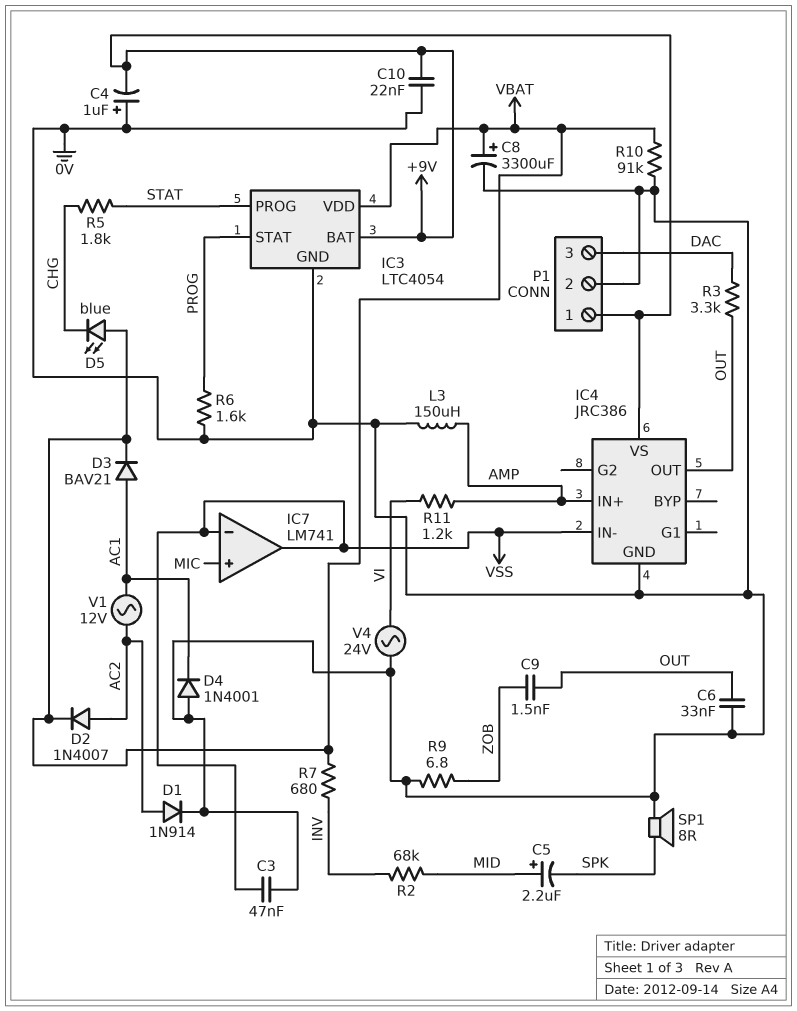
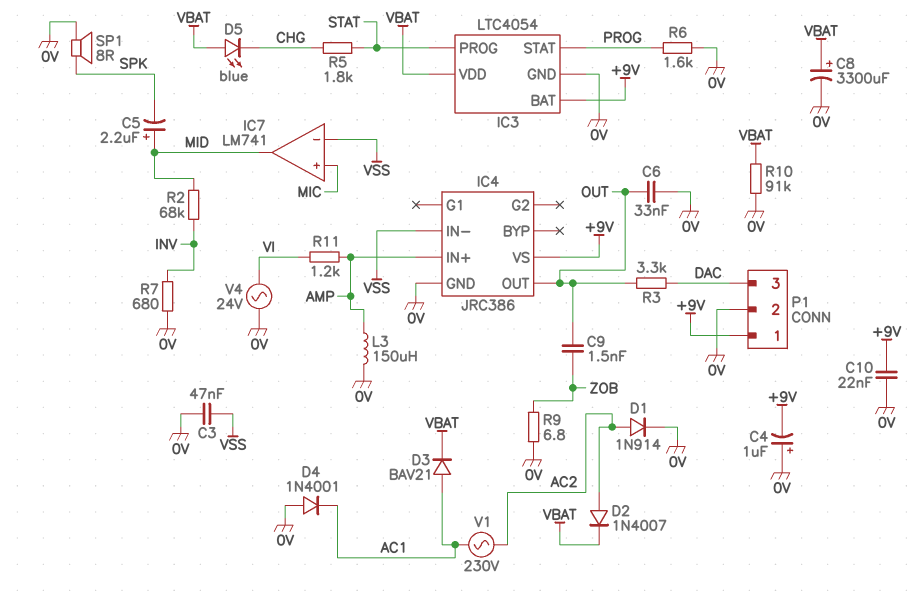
IC7 pin out: VSS -> MID
R7: 680 (INV, VBAT) -> 680 (0V, INV)
V1: AC 12V (AC1, AC2) -> AC 230V (AC1, AC2)

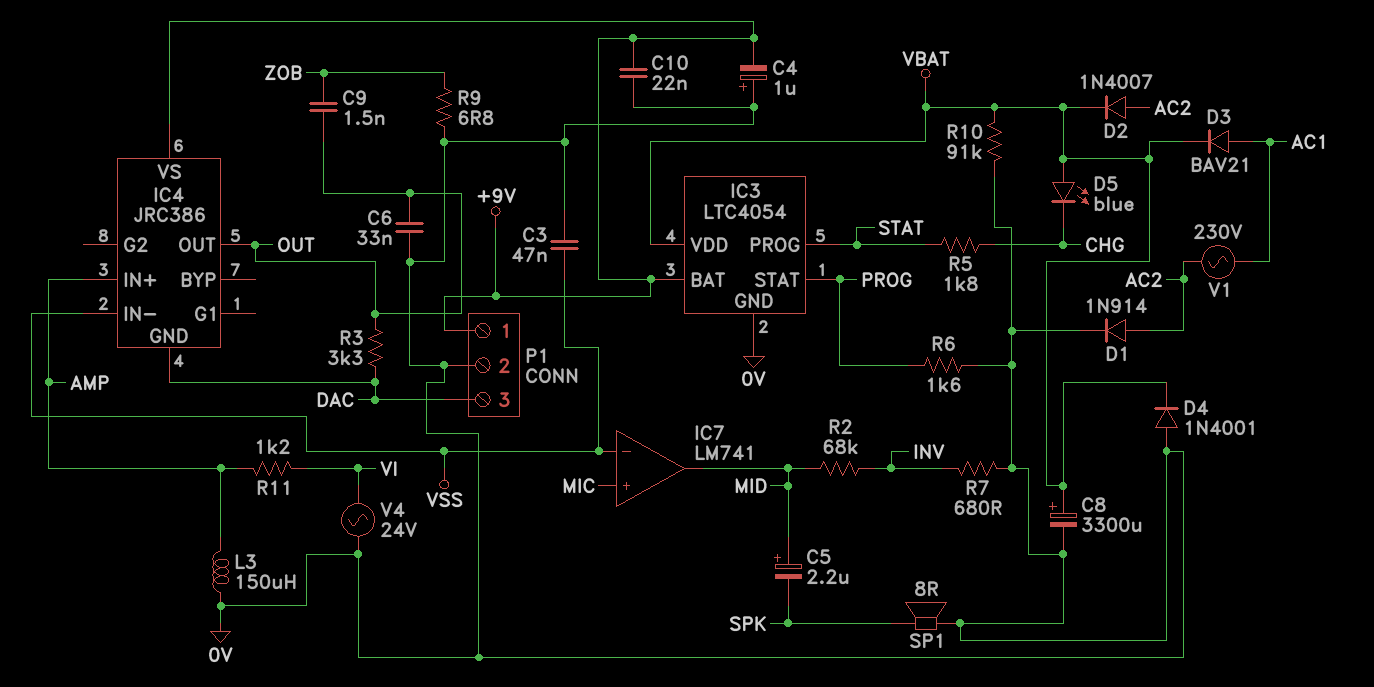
D4: diode 1N4001 (A 0V, K AC1) -> diode 1N4001 (A 0V, K VBAT)
IC4 pin GND: 0V -> DAC

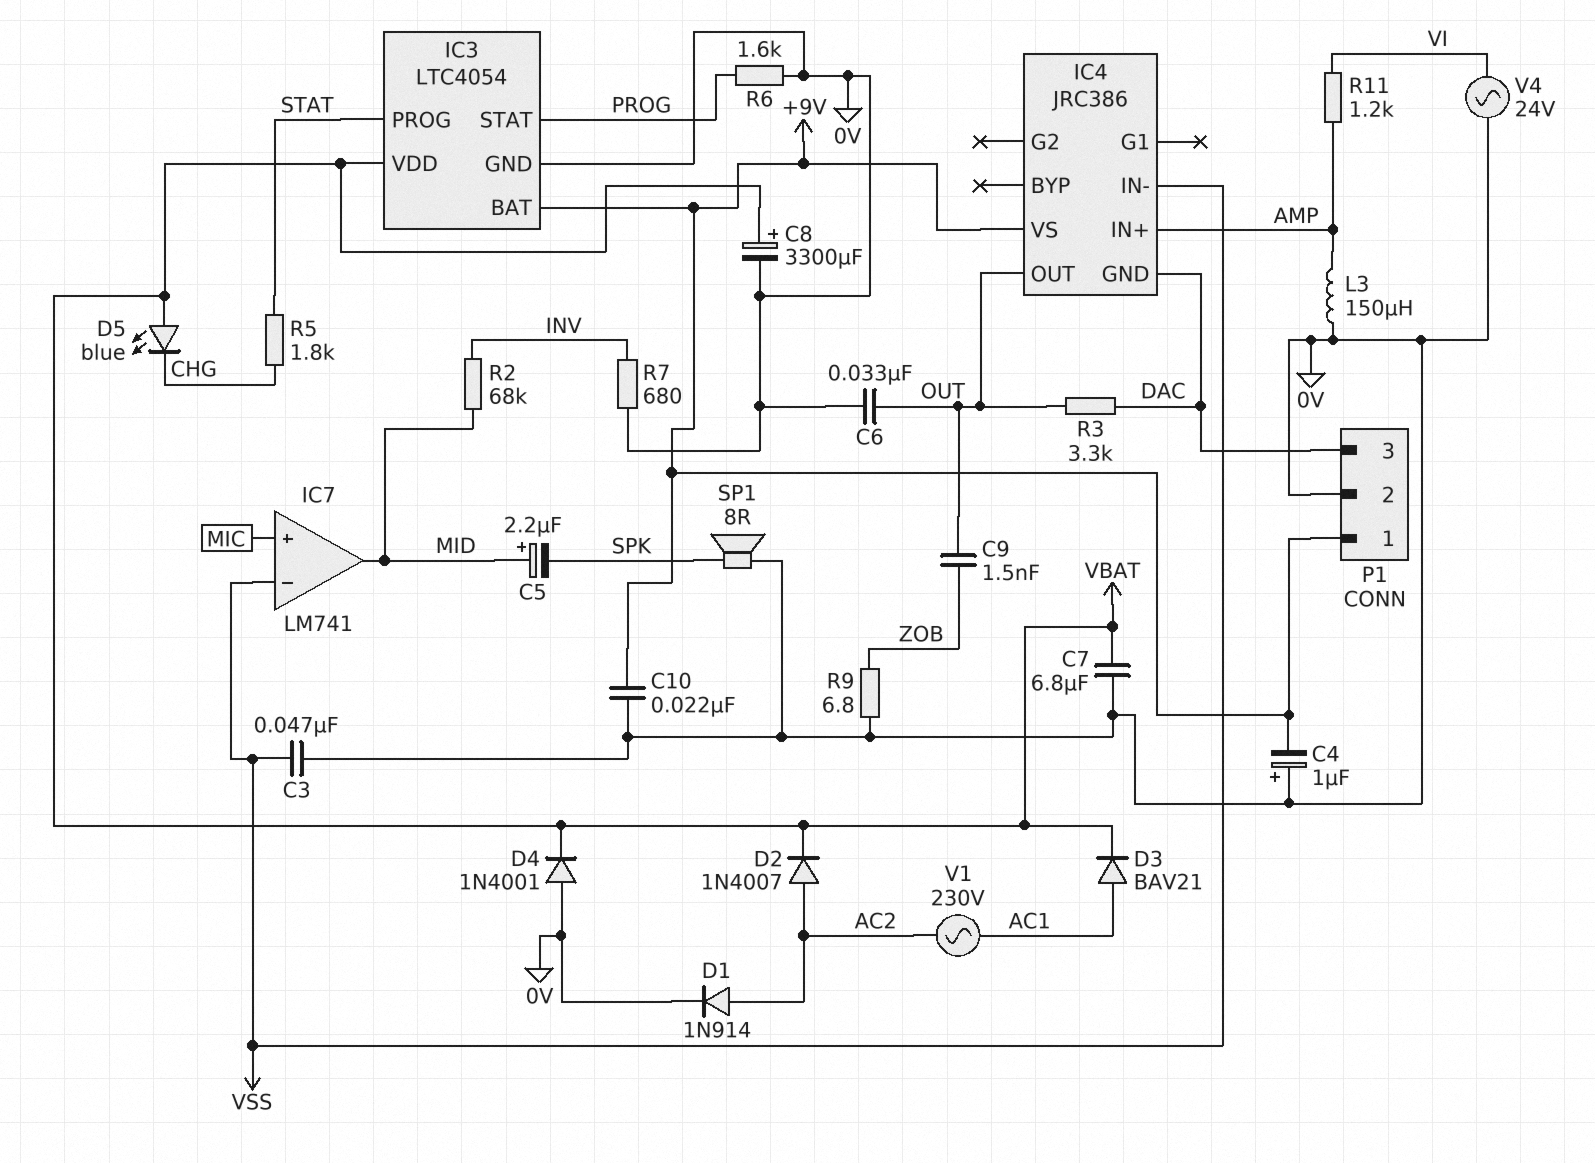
C7: none -> 6.8uF (0V, VBAT)
R10: 91k (0V, VBAT) -> none

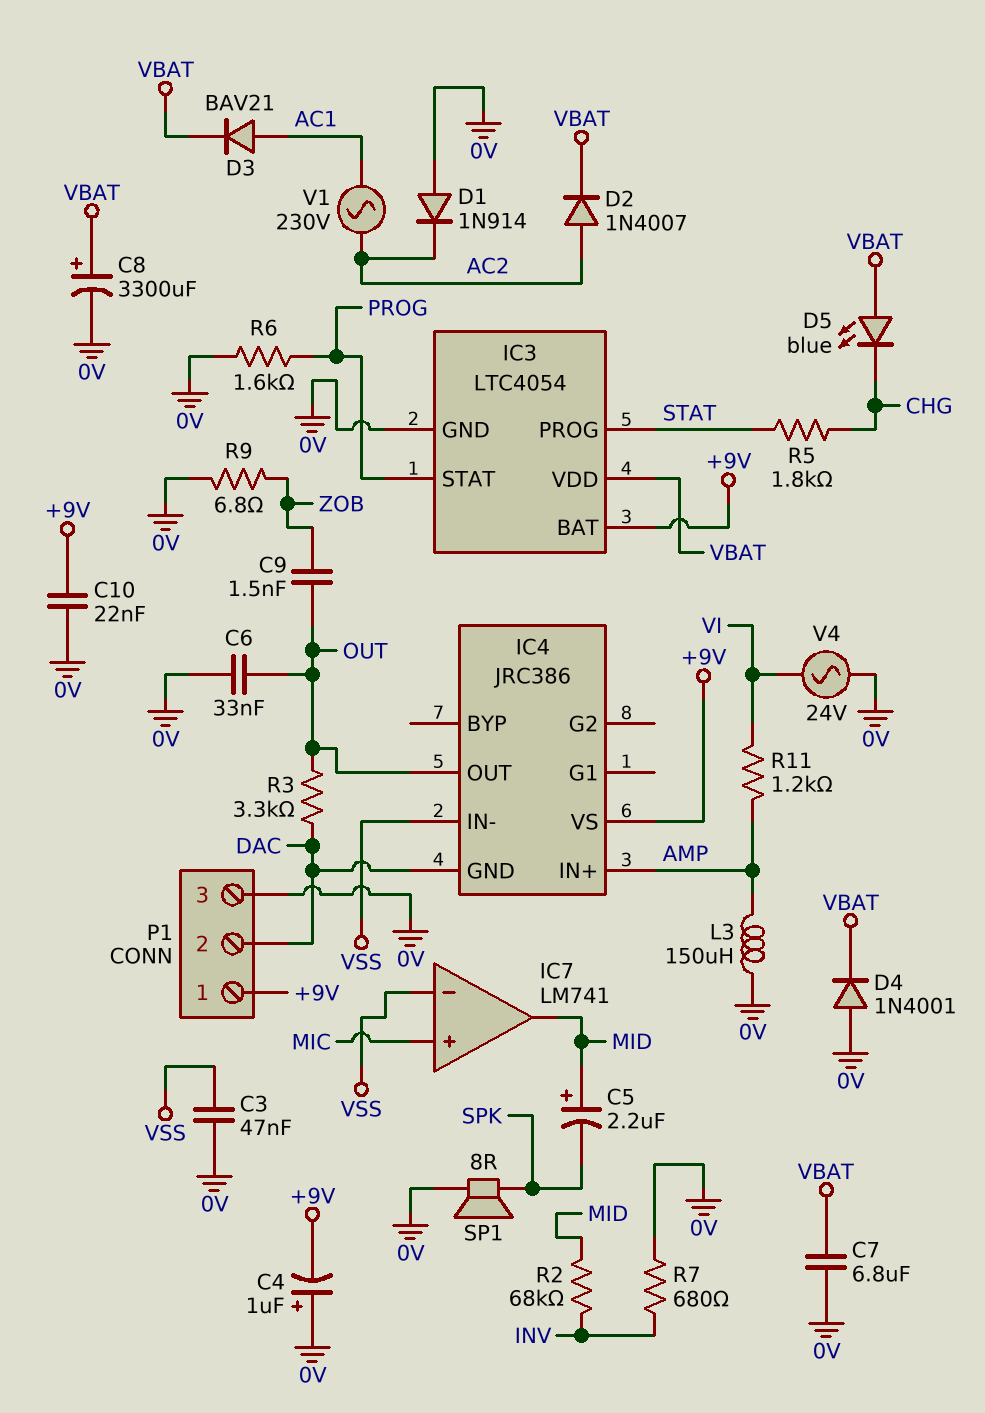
D1: diode 1N914 (A AC2, K 0V) -> diode 1N914 (A 0V, K AC2)
P1 pin 2: 0V -> DAC
P1 pin 3: DAC -> 0V

